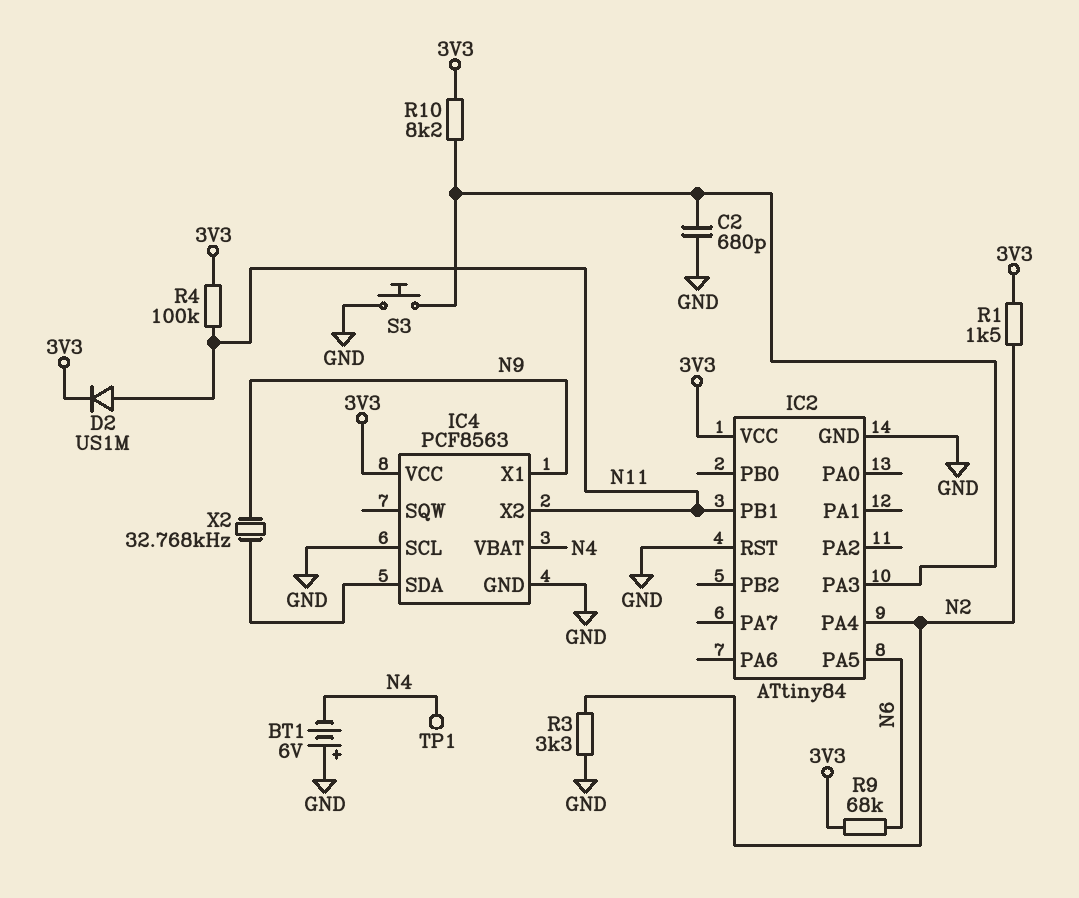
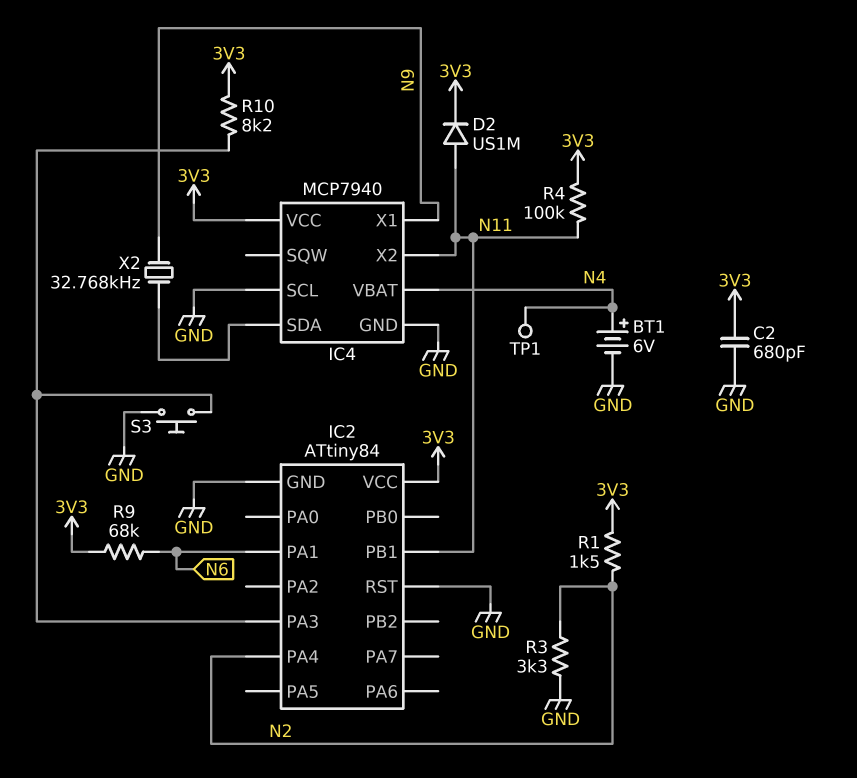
BT1: 6V (plus GND, minus N4) -> 6V (plus N4, minus GND)
C2: 680pF (GND, IC2/PA3) -> 680pF (3V3, GND)
IC2 pin PA1: none -> N6
IC2 pin PA5: N6 -> none
IC4: PCF8563 -> MCP7940

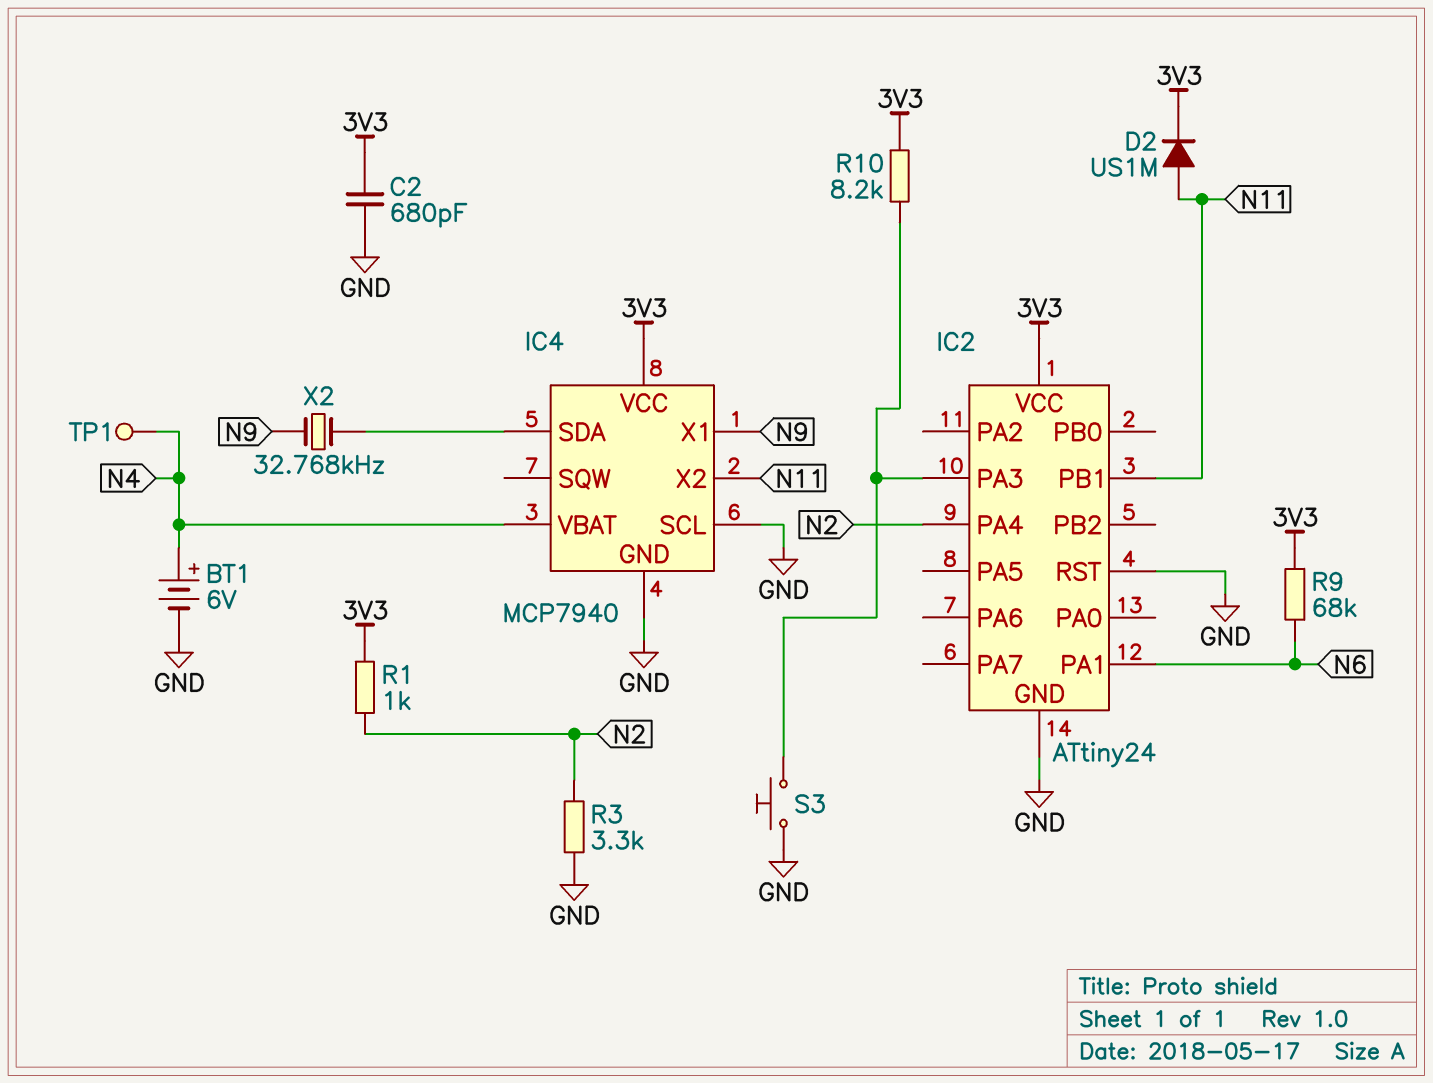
IC2: ATtiny84 -> ATtiny24
R1: 1.5k (3V3, N2) -> 1k (3V3, N2)
R4: 100k (3V3, N11) -> none

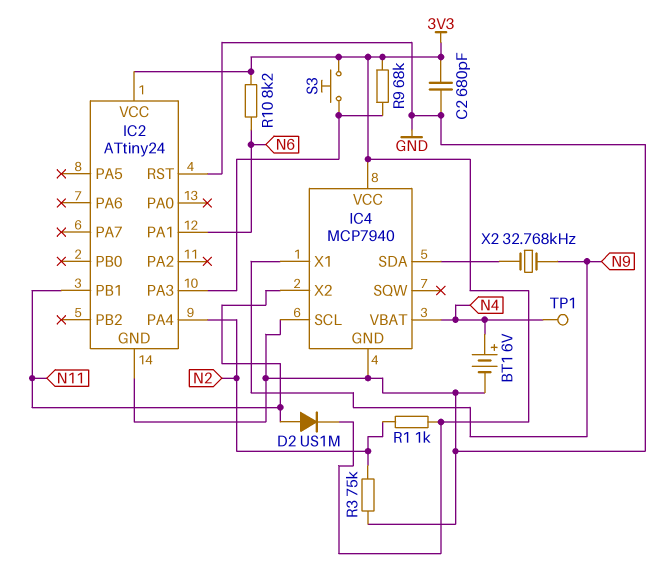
R3: 3.3k (GND, N2) -> 75k (GND, N2)
R9: 68k (3V3, N6) -> 68k (3V3, IC2/PA3)
R10: 8.2k (3V3, IC2/PA3) -> 8.2k (3V3, N6)
S3: button (GND, IC2/PA3) -> button (3V3, IC2/PA3)

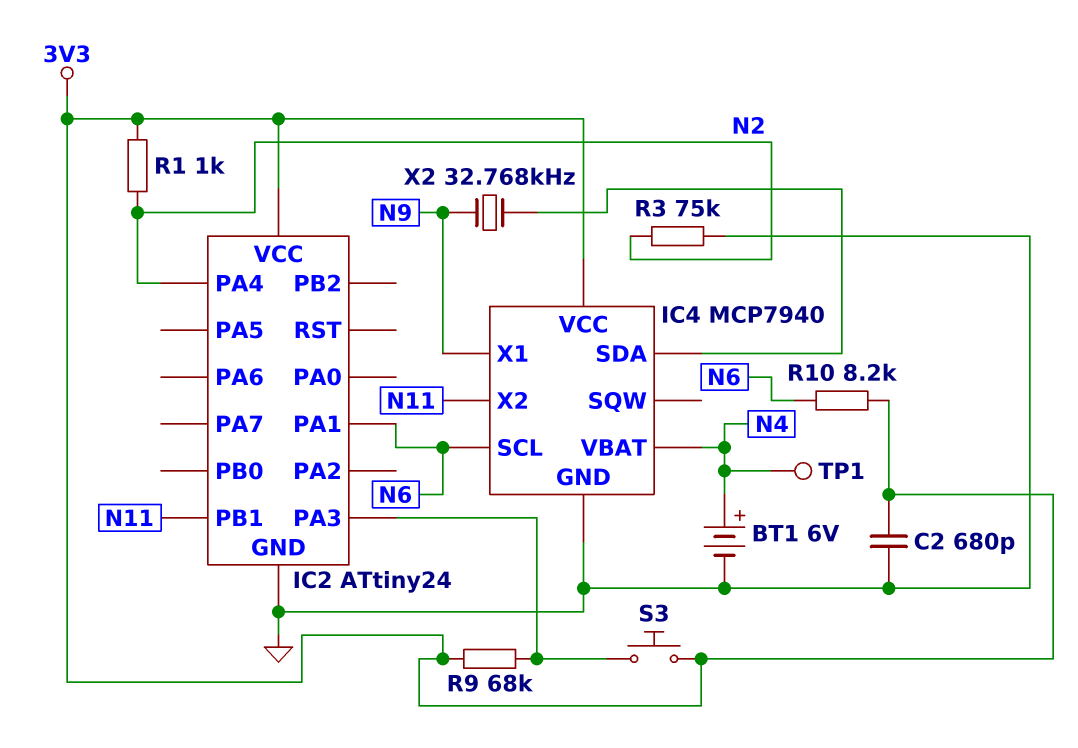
D2: diode US1M (A N11, K 3V3) -> none
IC2 pin RST: GND -> none
IC4 pin SCL: GND -> N6

